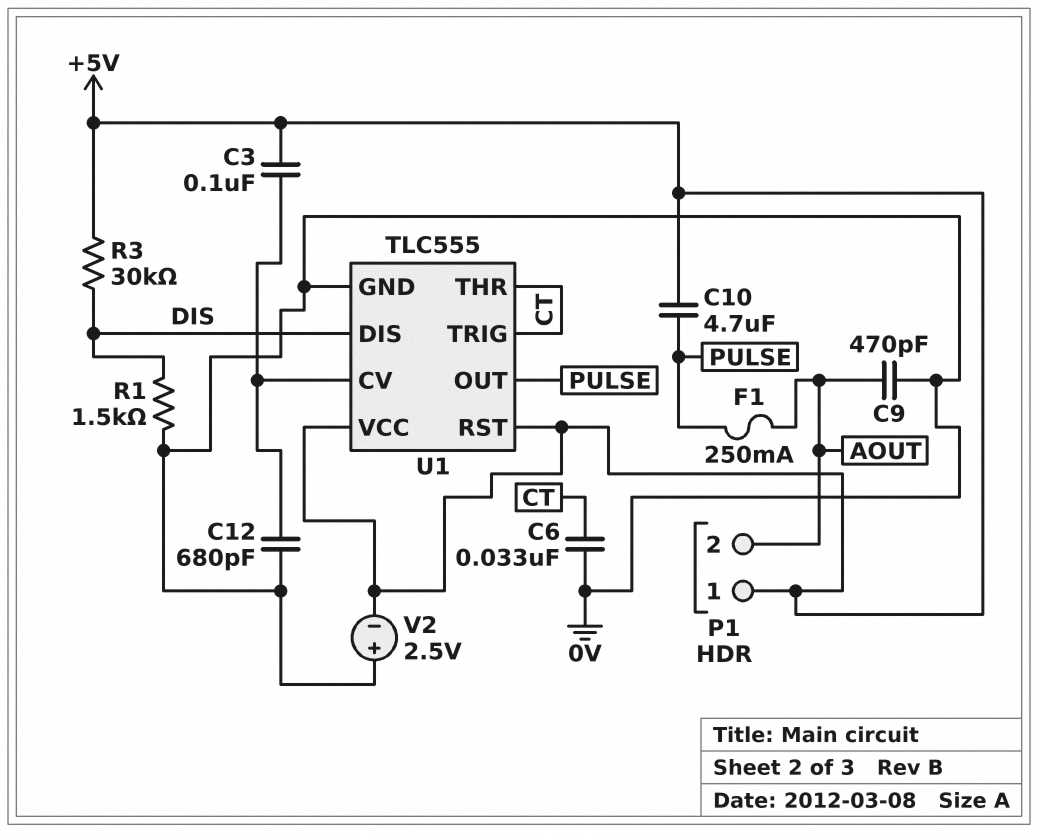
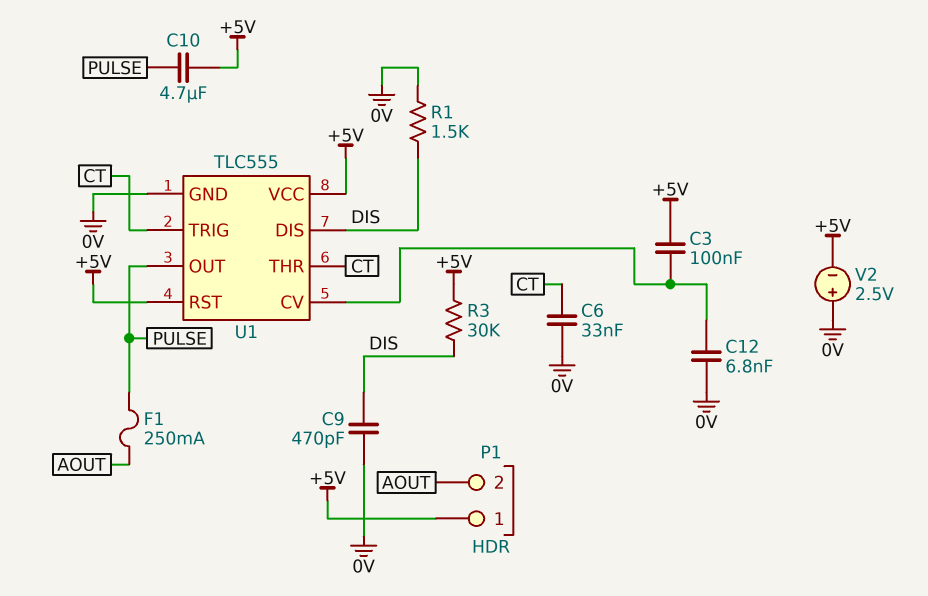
C9: 470pF (0V, AOUT) -> 470pF (0V, DIS)
C12: 680pF (0V, U1/CV) -> 6.8nF (0V, U1/CV)

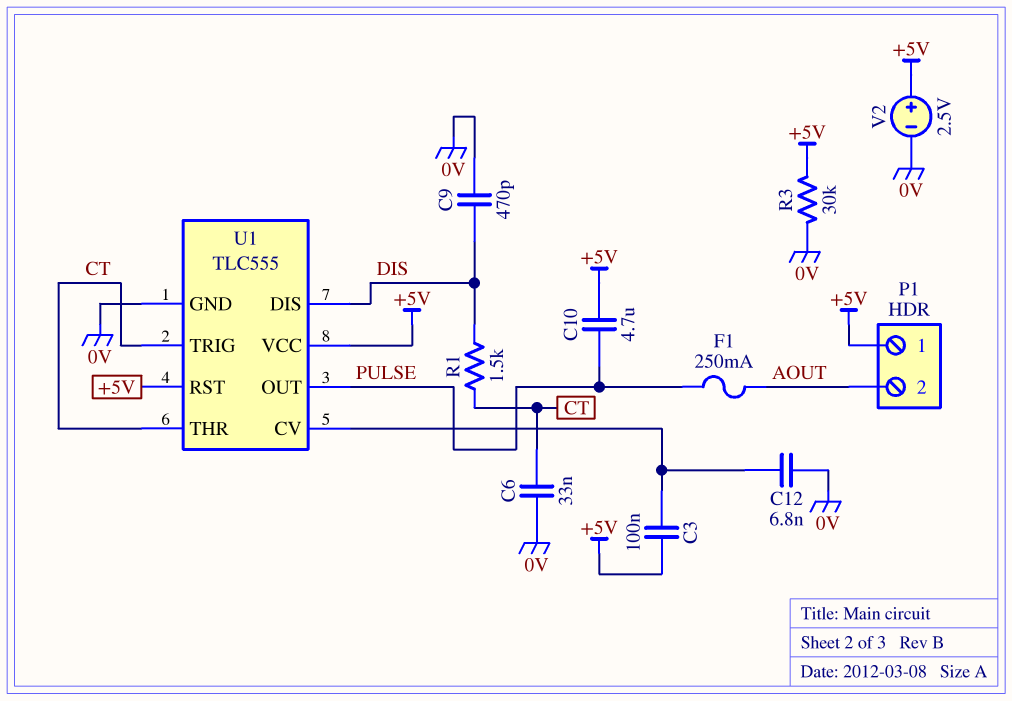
R1: 1.5k (0V, DIS) -> 1.5k (CT, DIS)
R3: 30k (+5V, DIS) -> 30k (+5V, 0V)
V2: 2.5V (plus 0V, minus +5V) -> 2.5V (plus +5V, minus 0V)

